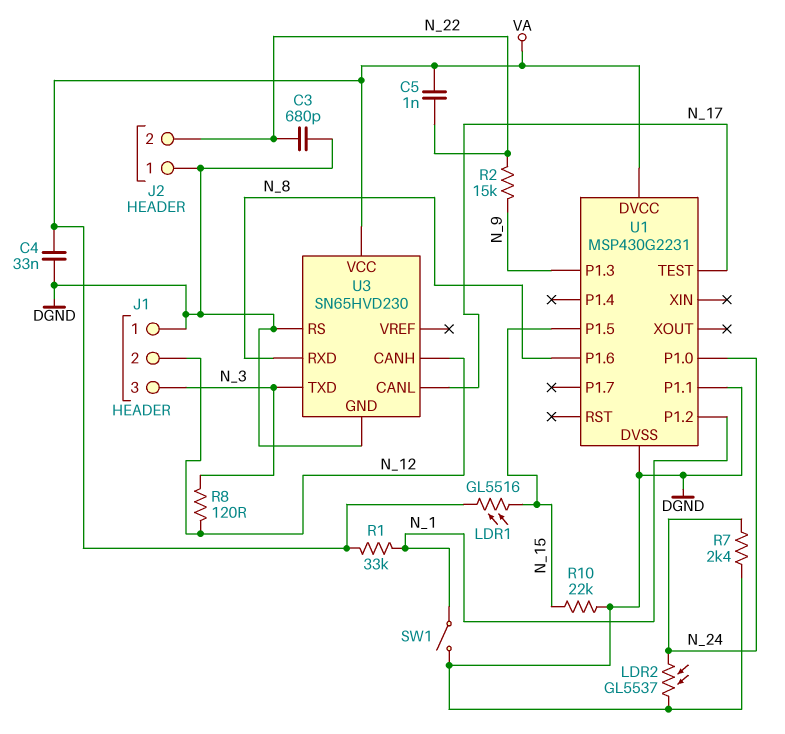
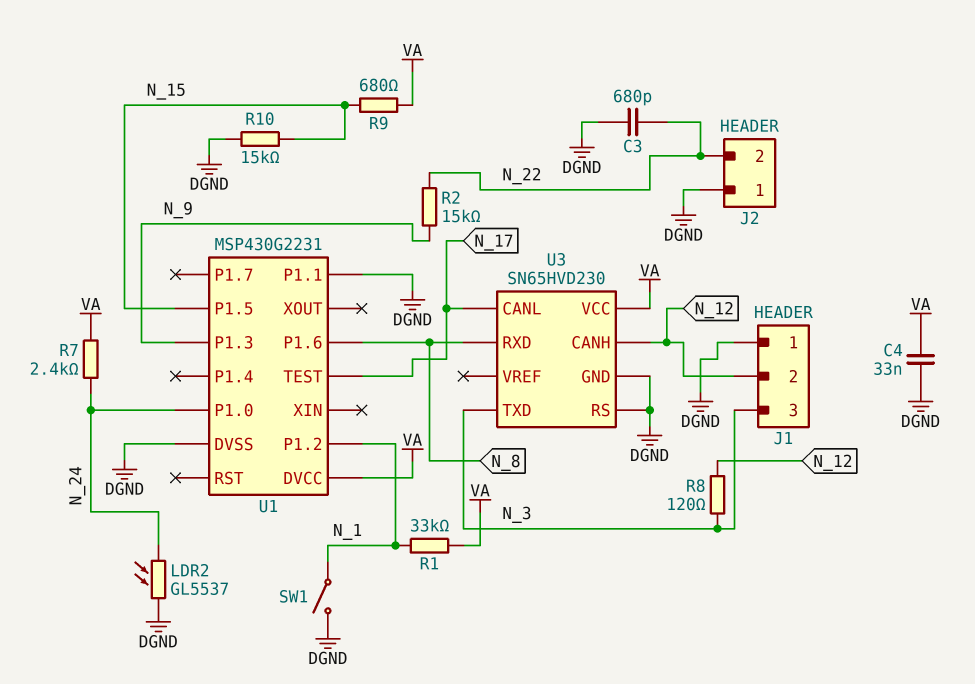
C5: 1nF (N_22, VA) -> none
LDR1: GL5516 (N_15, VA) -> none
R7: 2.4k (DGND, N_24) -> 2.4k (N_24, VA)
R9: none -> 680 (N_15, VA)
R10: 22k (DGND, N_15) -> 15k (DGND, N_15)

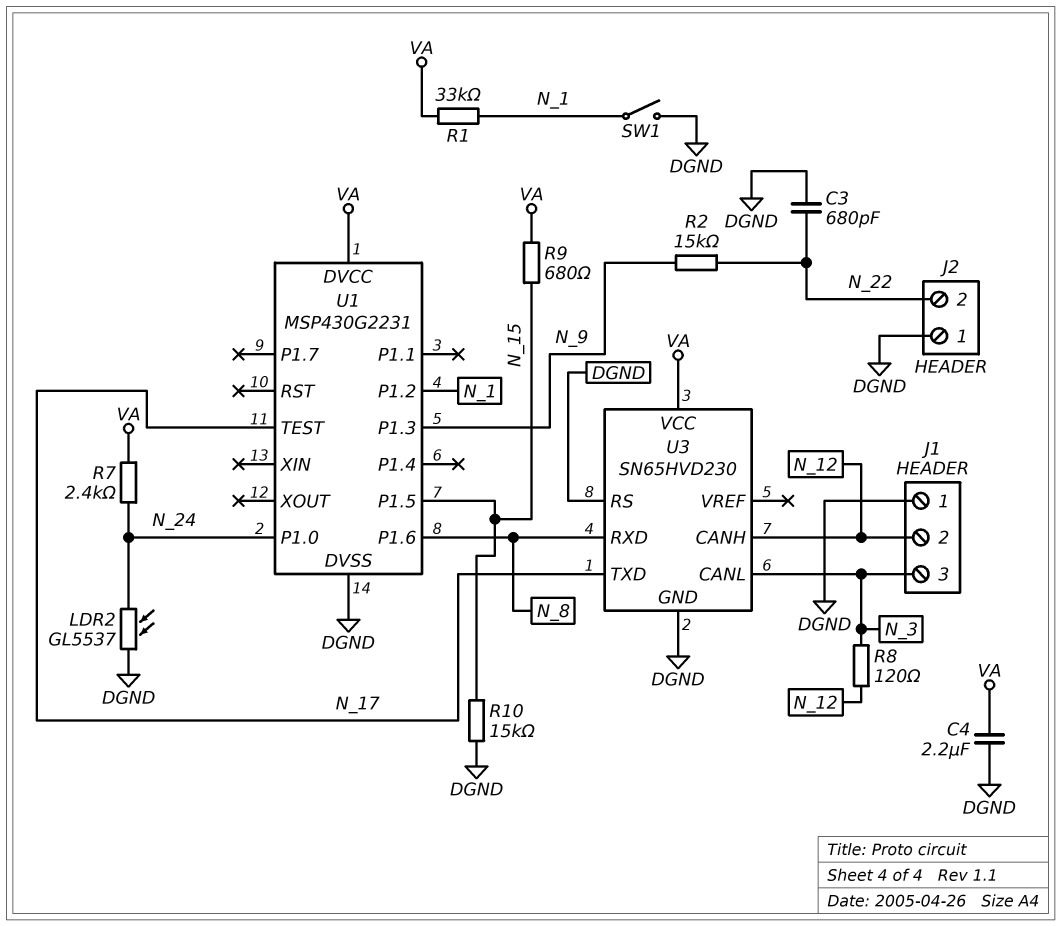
C4: 33nF (DGND, VA) -> 2.2uF (DGND, VA)
U1 pin P1.1: DGND -> none
U3 pin CANL: N_17 -> N_3
U3 pin TXD: N_3 -> N_17

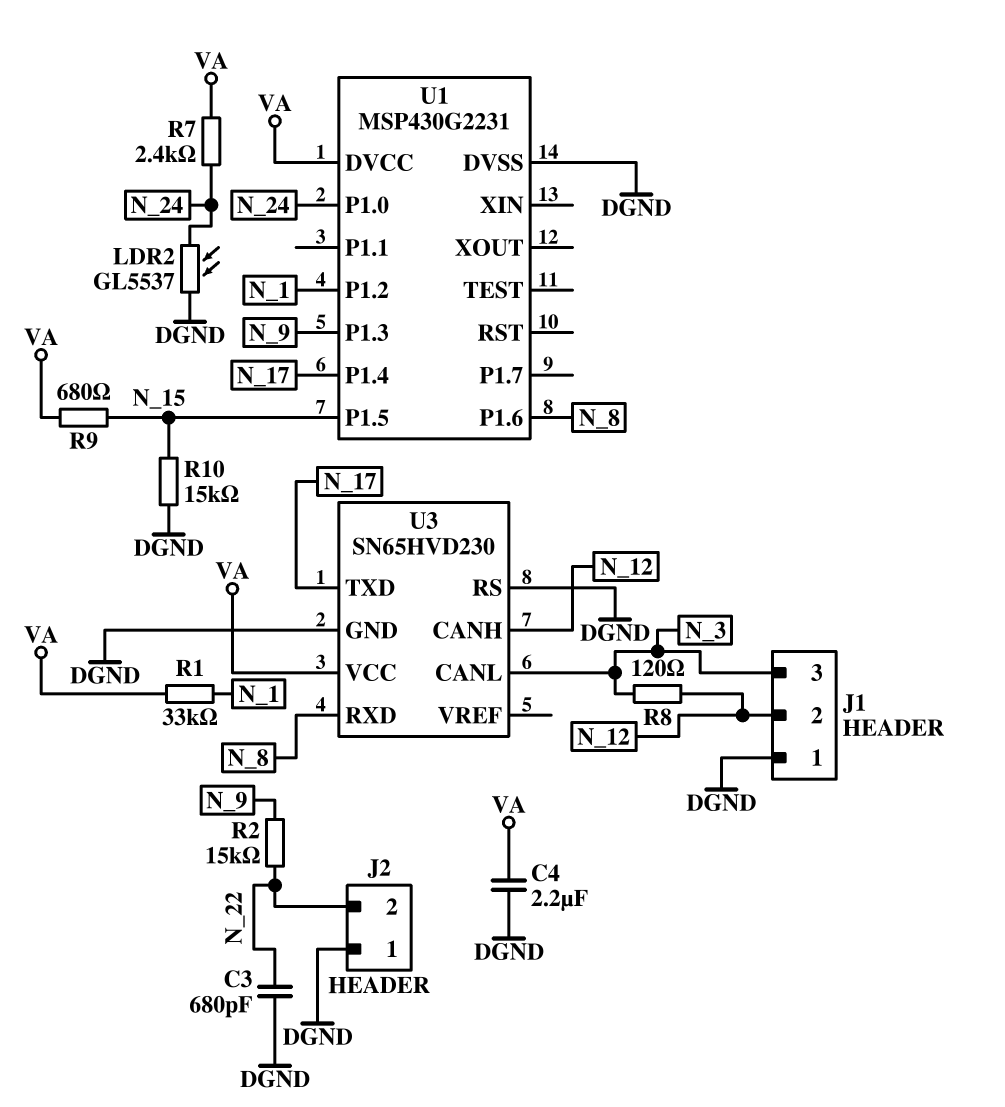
SW1: switch (DGND, N_1) -> none
U1 pin P1.4: none -> N_17
U1 pin TEST: N_17 -> none

